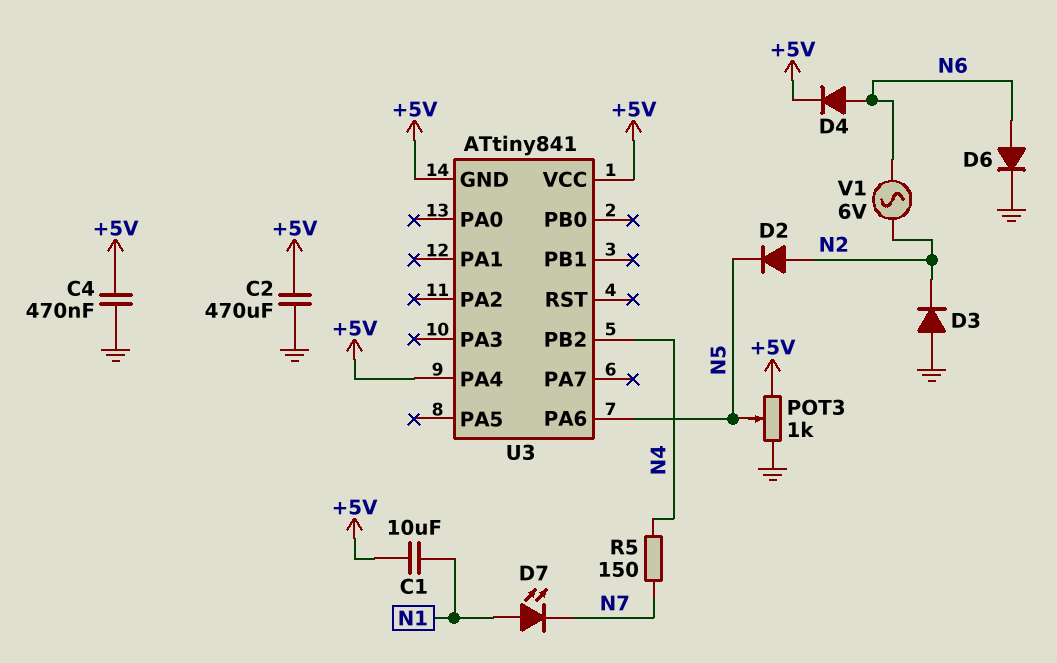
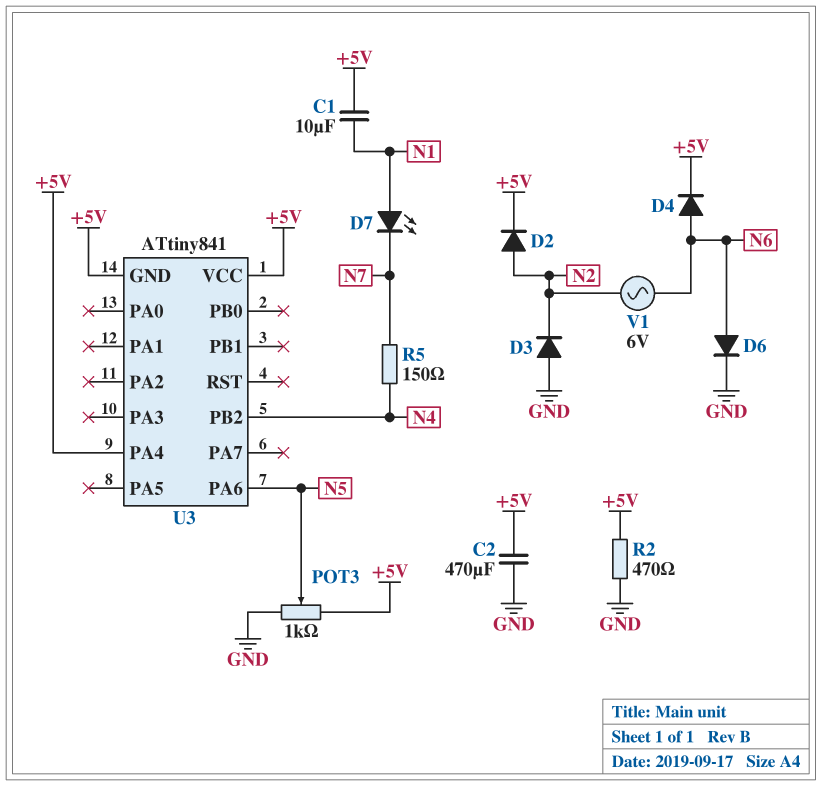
C4: 470nF (+5V, GND) -> none
D2: diode (A N2, K N5) -> diode (A N2, K +5V)
R2: none -> 470 (+5V, GND)

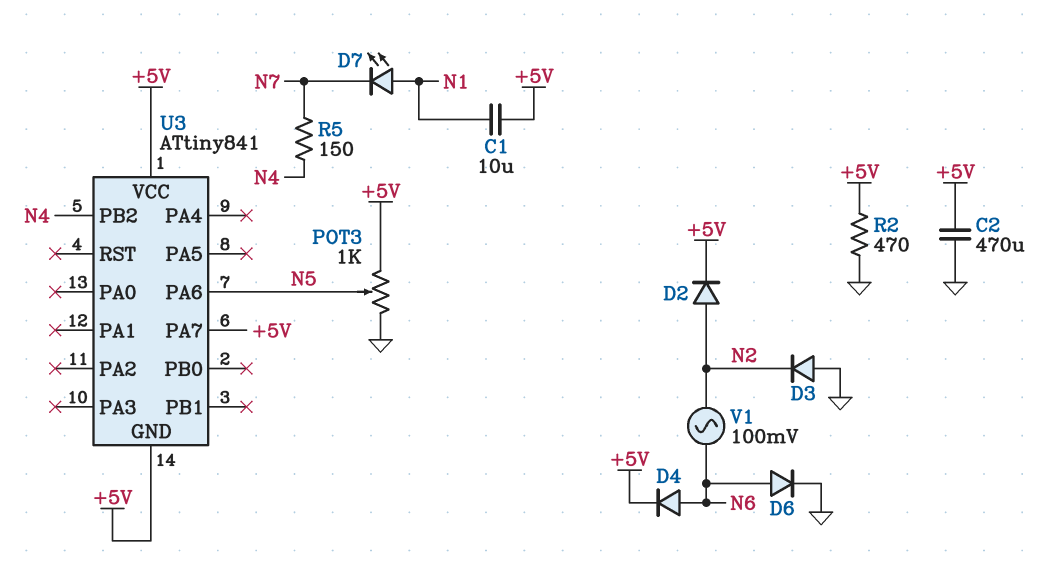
U3 pin PA4: +5V -> none
U3 pin PA7: none -> +5V
V1: AC 6V (N2, N6) -> AC 100mV (N2, N6)

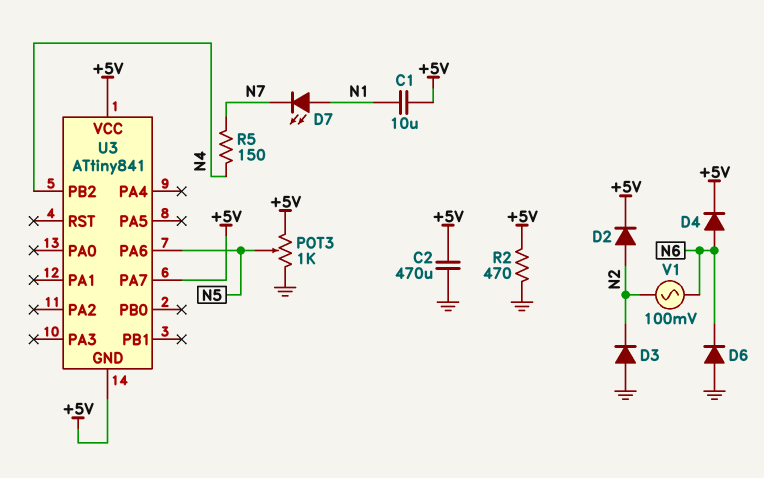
D6: diode (A N6, K GND) -> diode (A GND, K N6)

